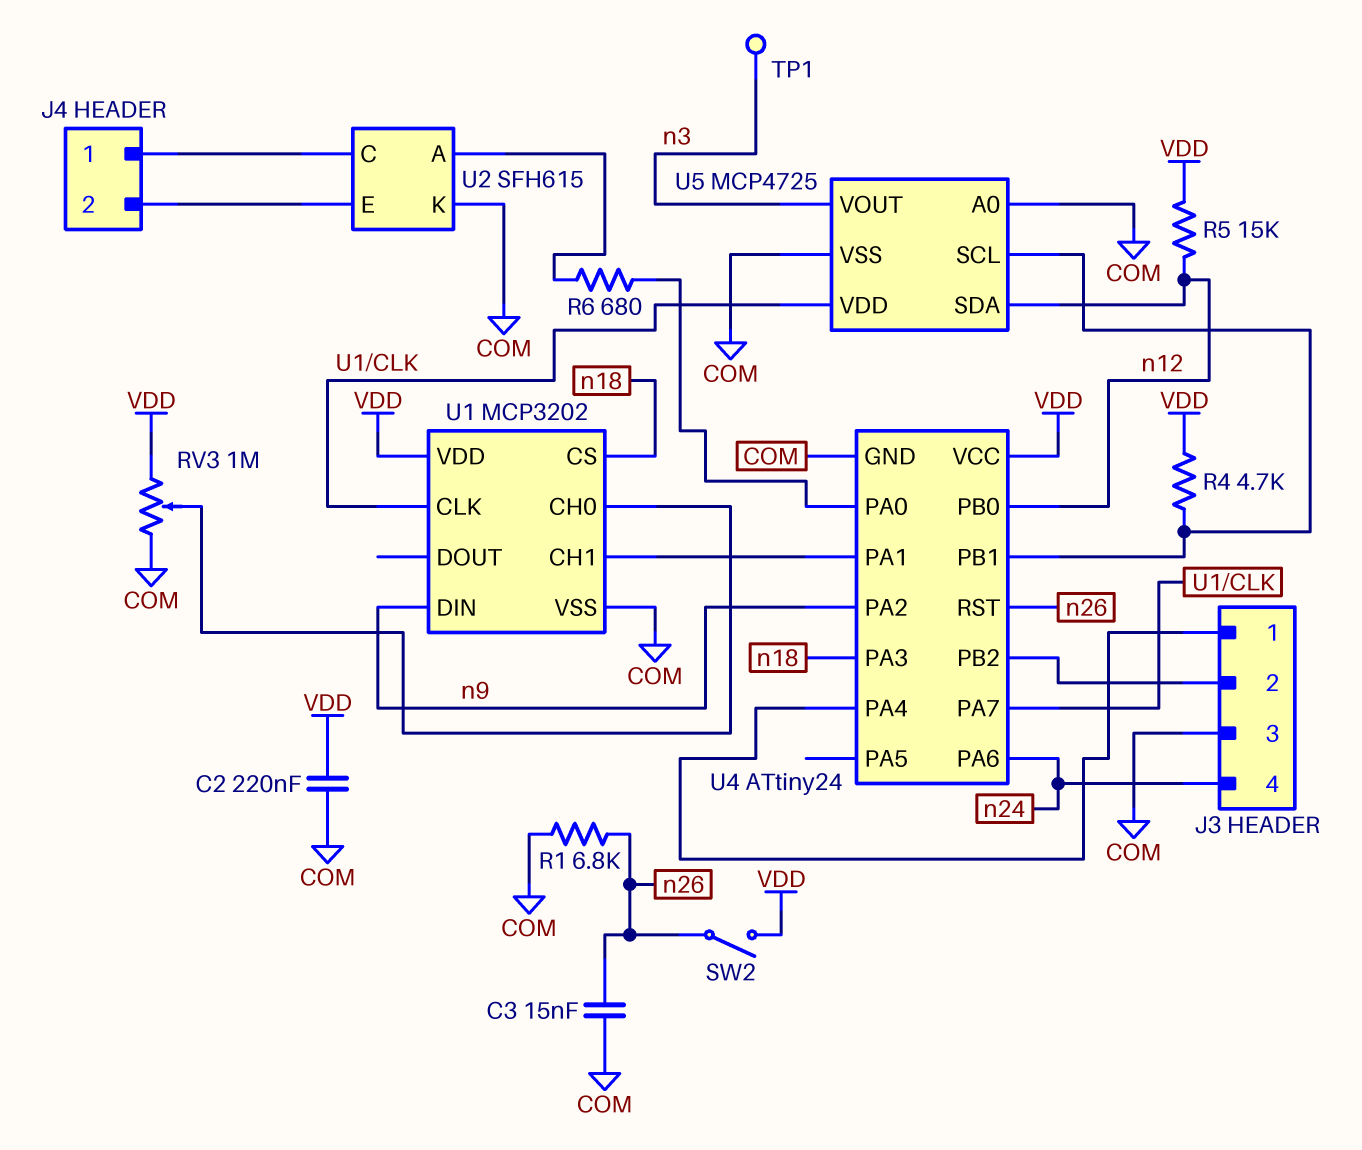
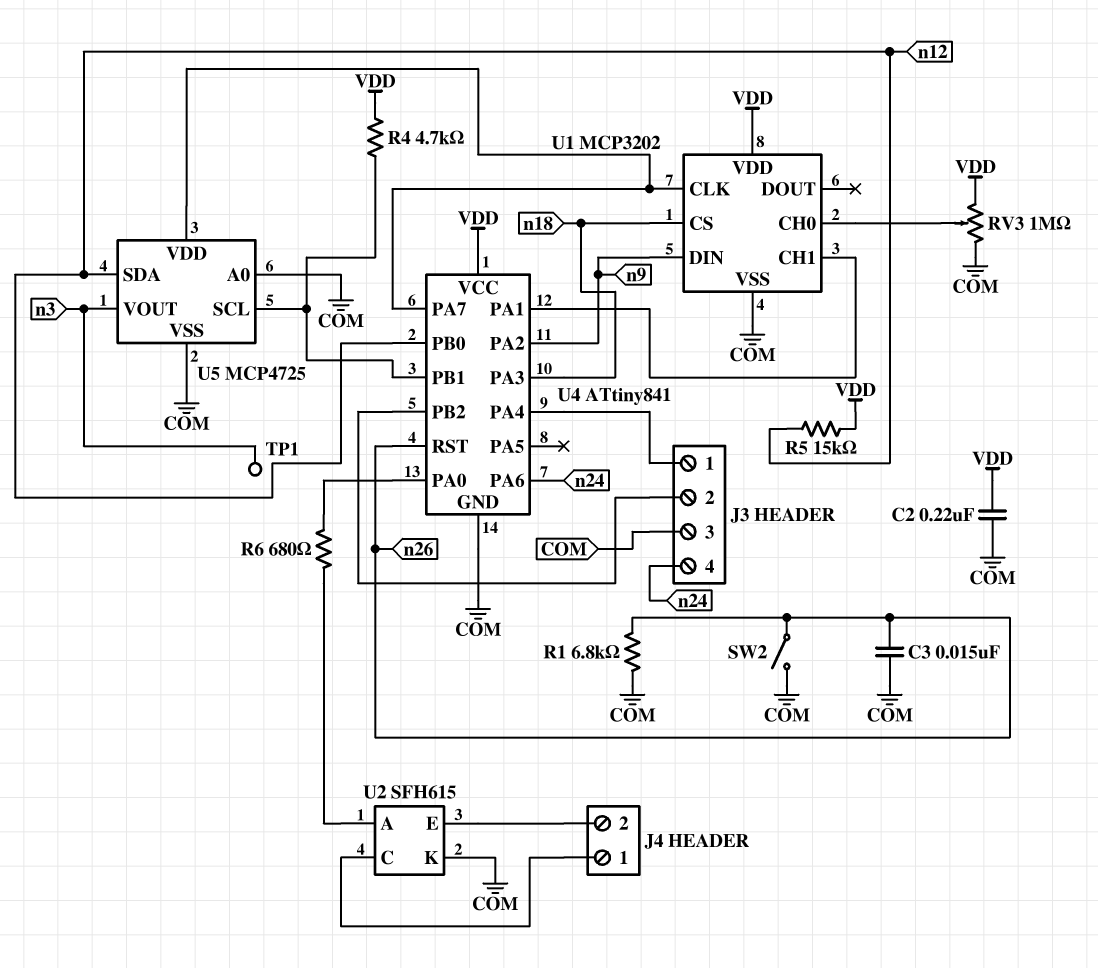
SW2: switch (VDD, n26) -> switch (COM, n26)
U4: ATtiny24 -> ATtiny841

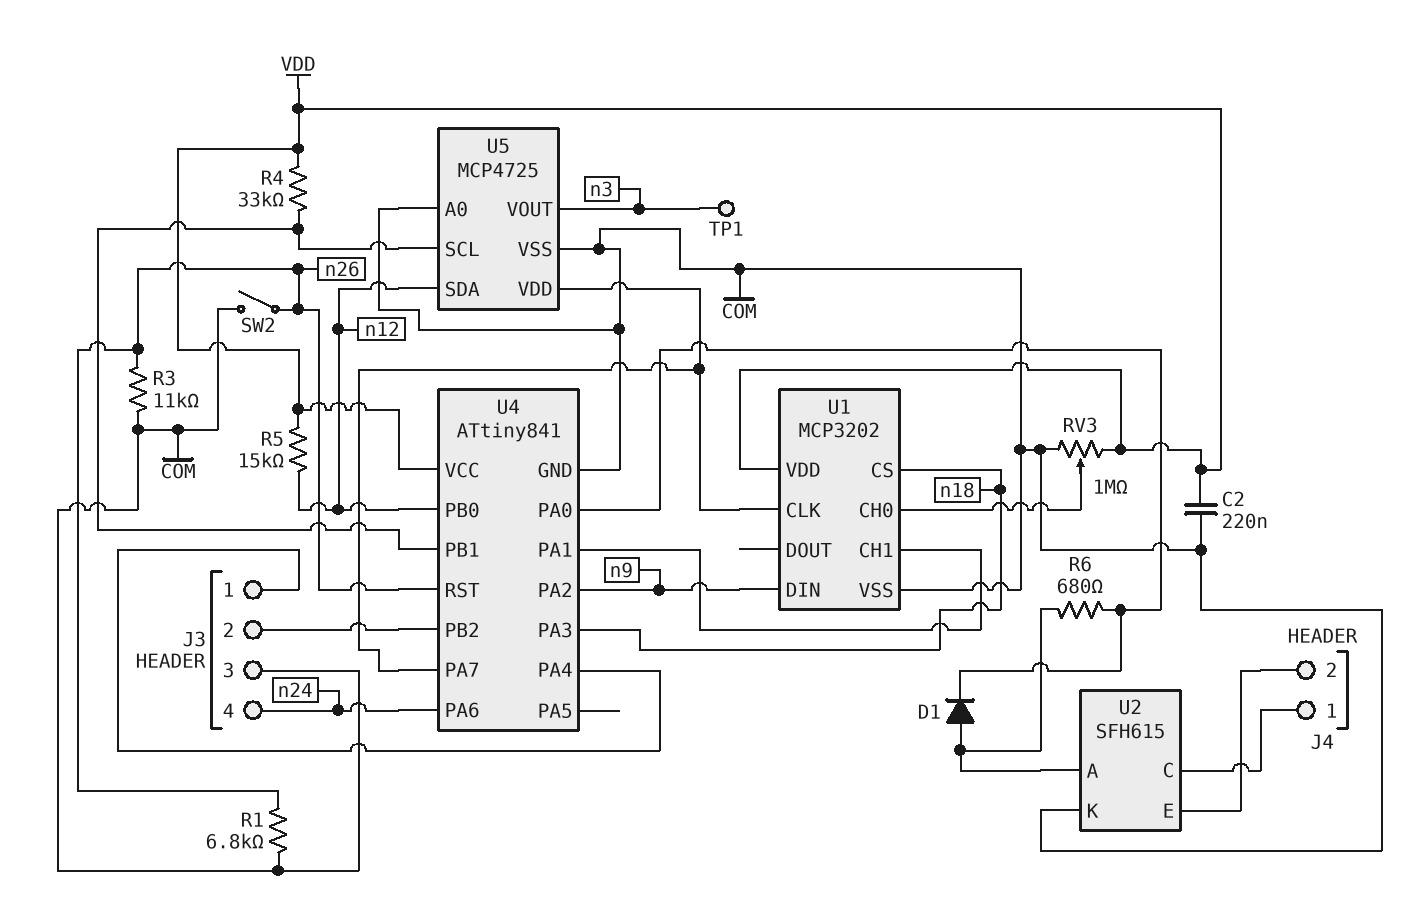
C3: 15nF (COM, n26) -> none
D1: none -> diode (A U2/A, K U4/PA0)
R3: none -> 11k (COM, n26)
R4: 4.7k (U4/PB1, VDD) -> 33k (U4/PB1, VDD)

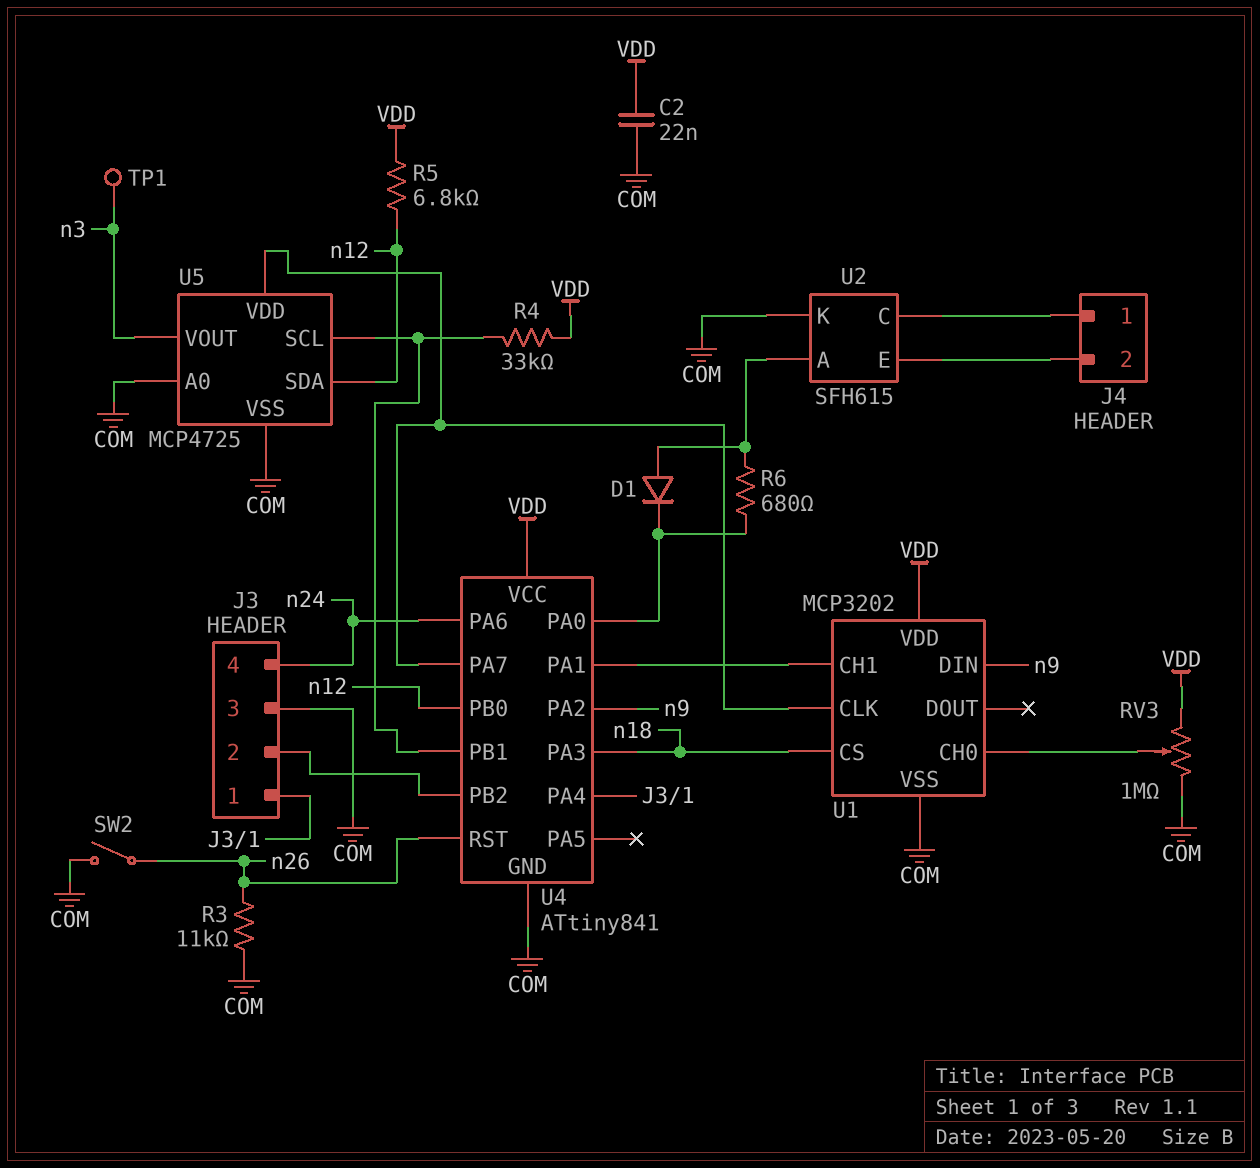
C2: 220nF (COM, VDD) -> 22nF (COM, VDD)
R1: 6.8k (COM, n26) -> none
R5: 15k (VDD, n12) -> 6.8k (VDD, n12)

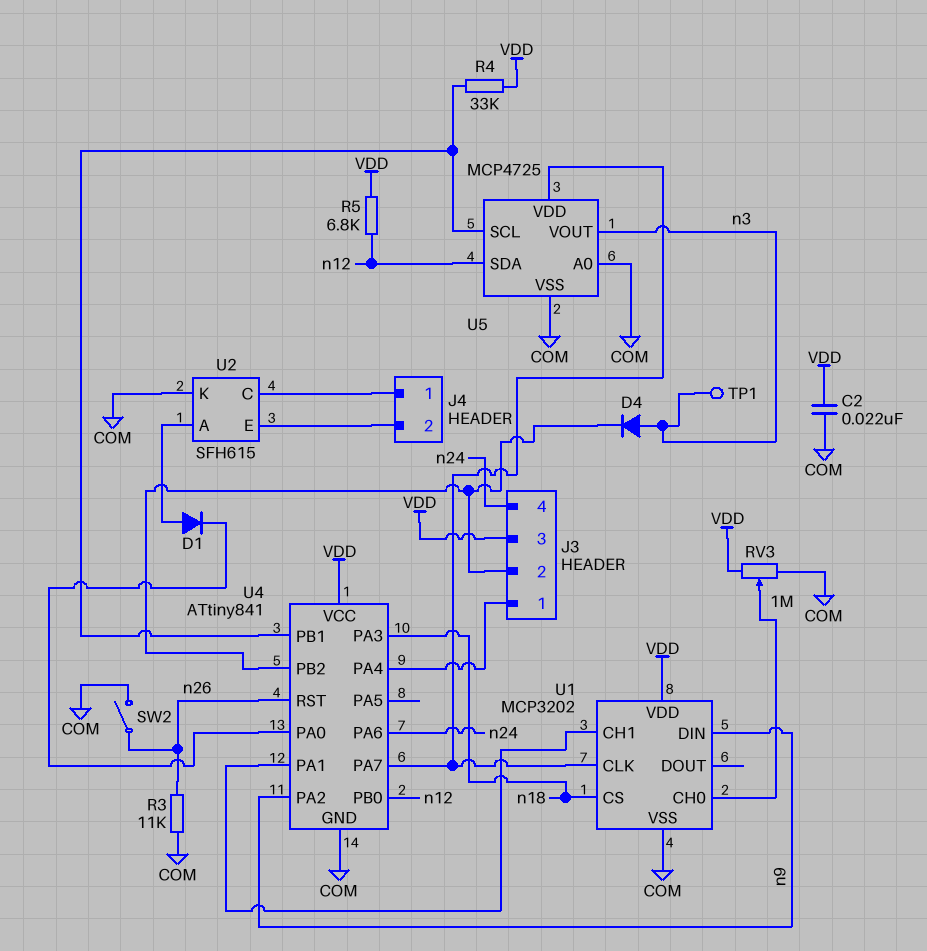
D4: none -> diode (A n3, K J3/2)
J3 pin 3: COM -> VDD
R6: 680 (U2/A, U4/PA0) -> none

